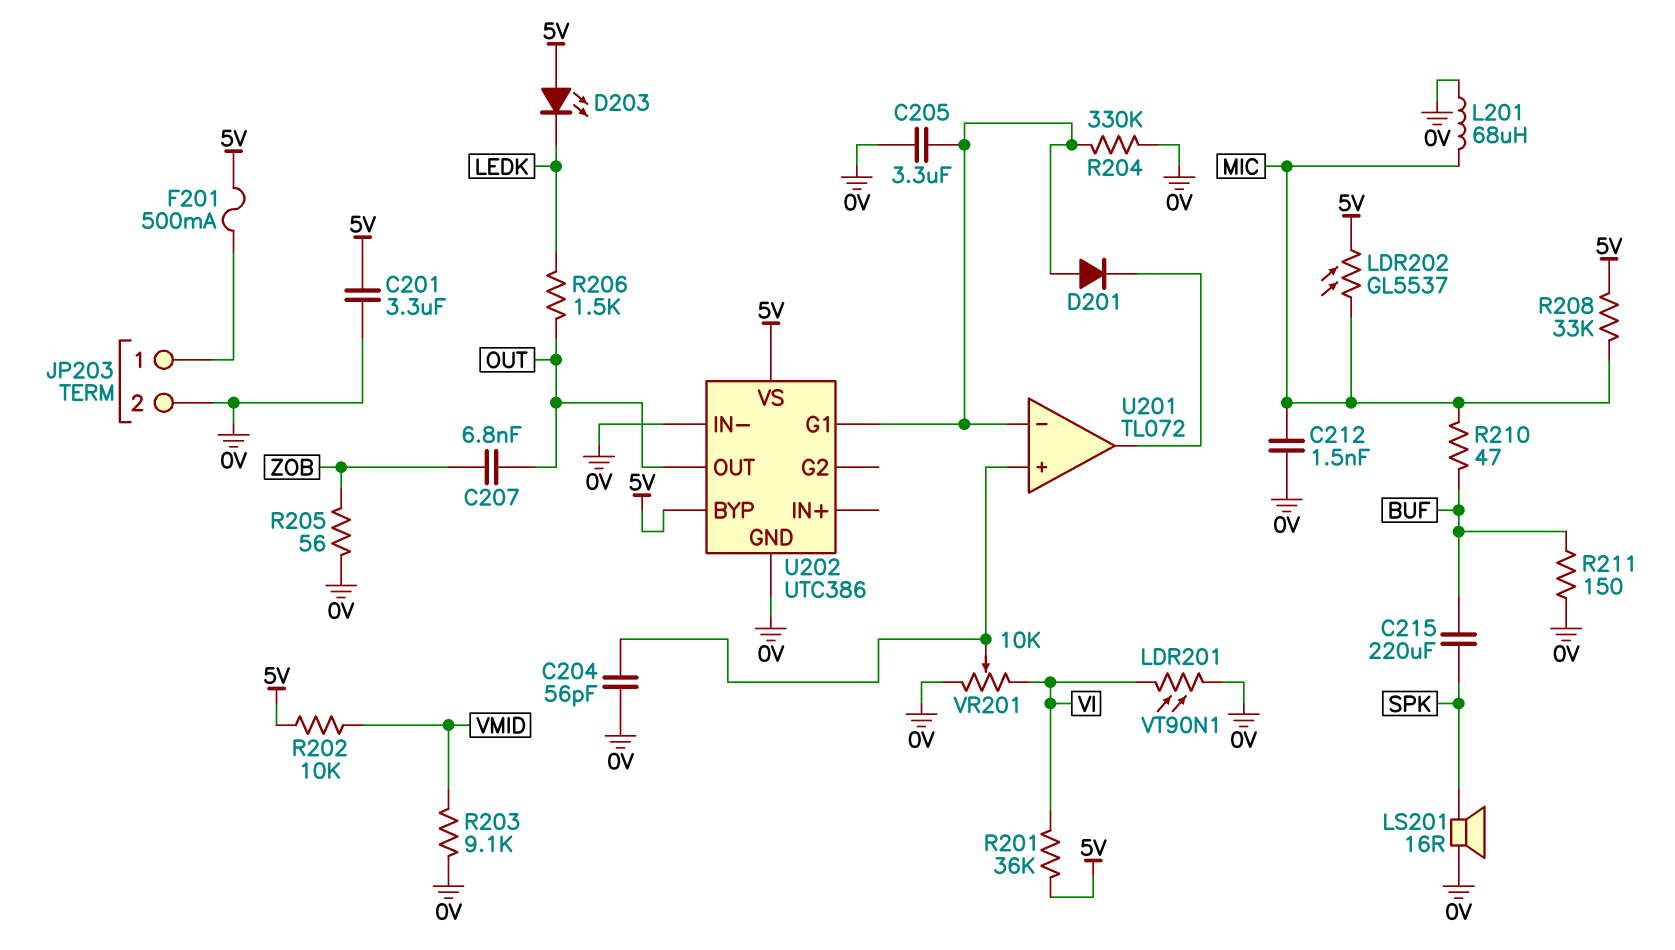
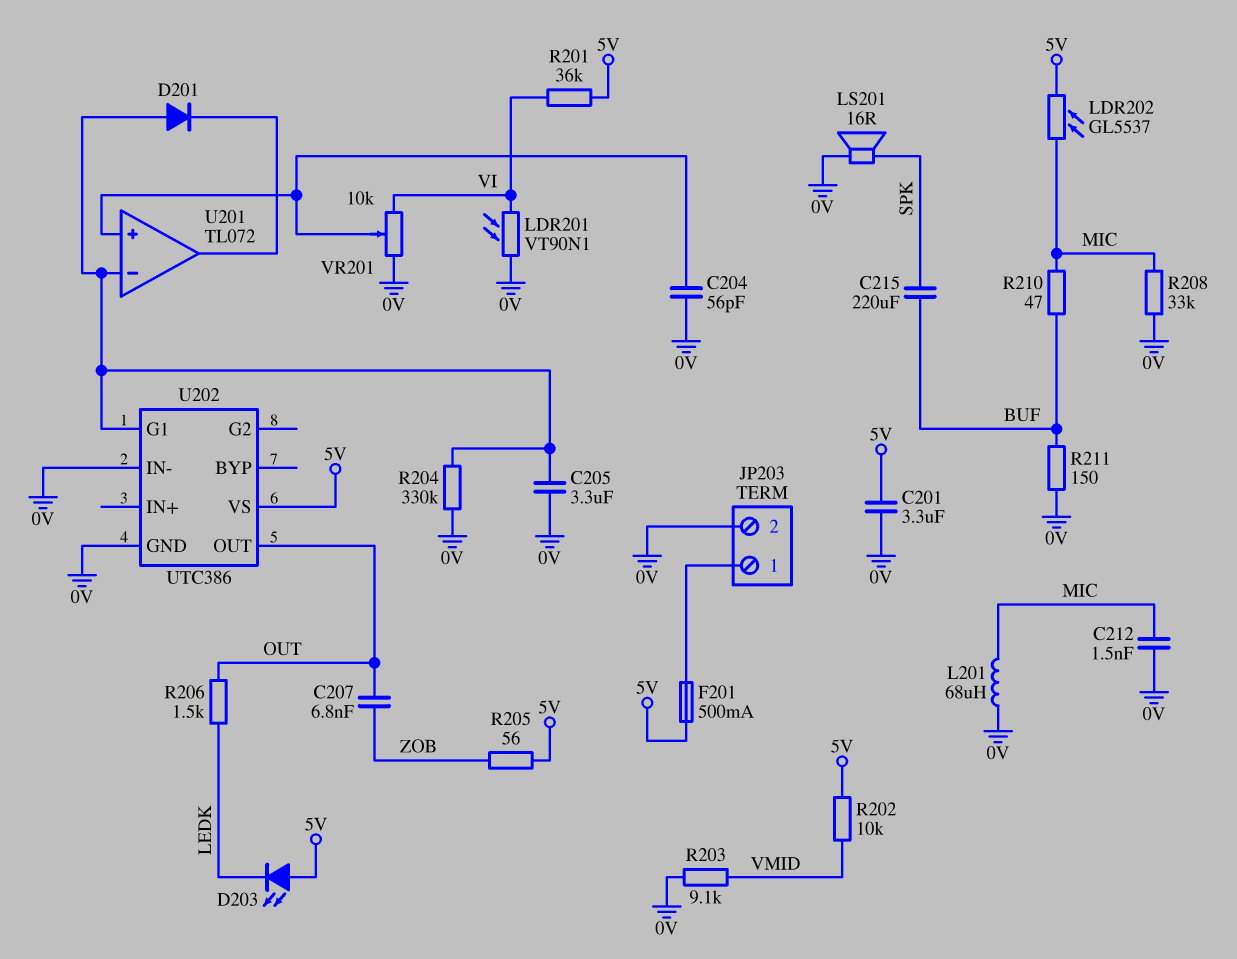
R205: 56 (0V, ZOB) -> 56 (5V, ZOB)
R208: 33k (5V, MIC) -> 33k (0V, MIC)
U202 pin BYP: 5V -> none

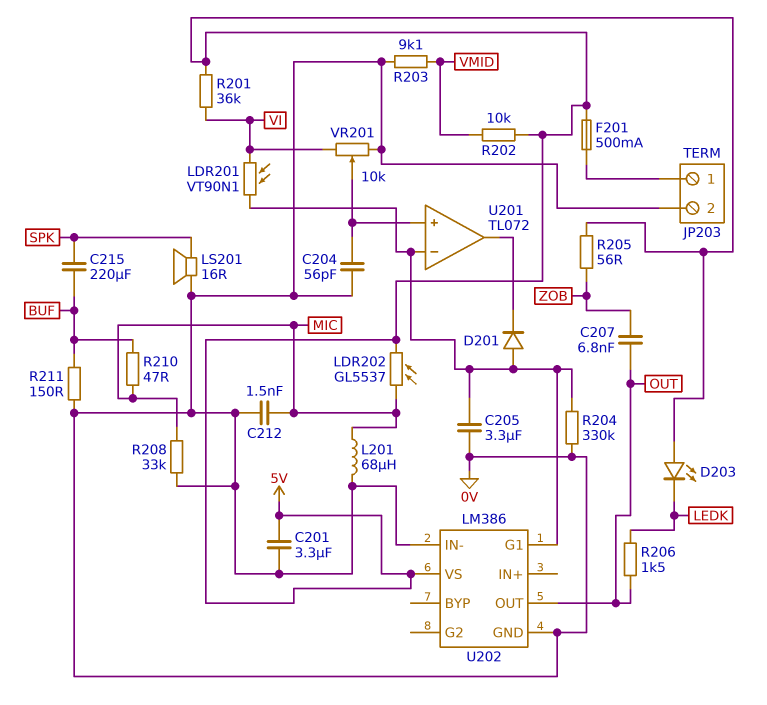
LDR201: VT90N1 (0V, VI) -> VT90N1 (U201/in-, VI)
U202: UTC386 -> LM386

